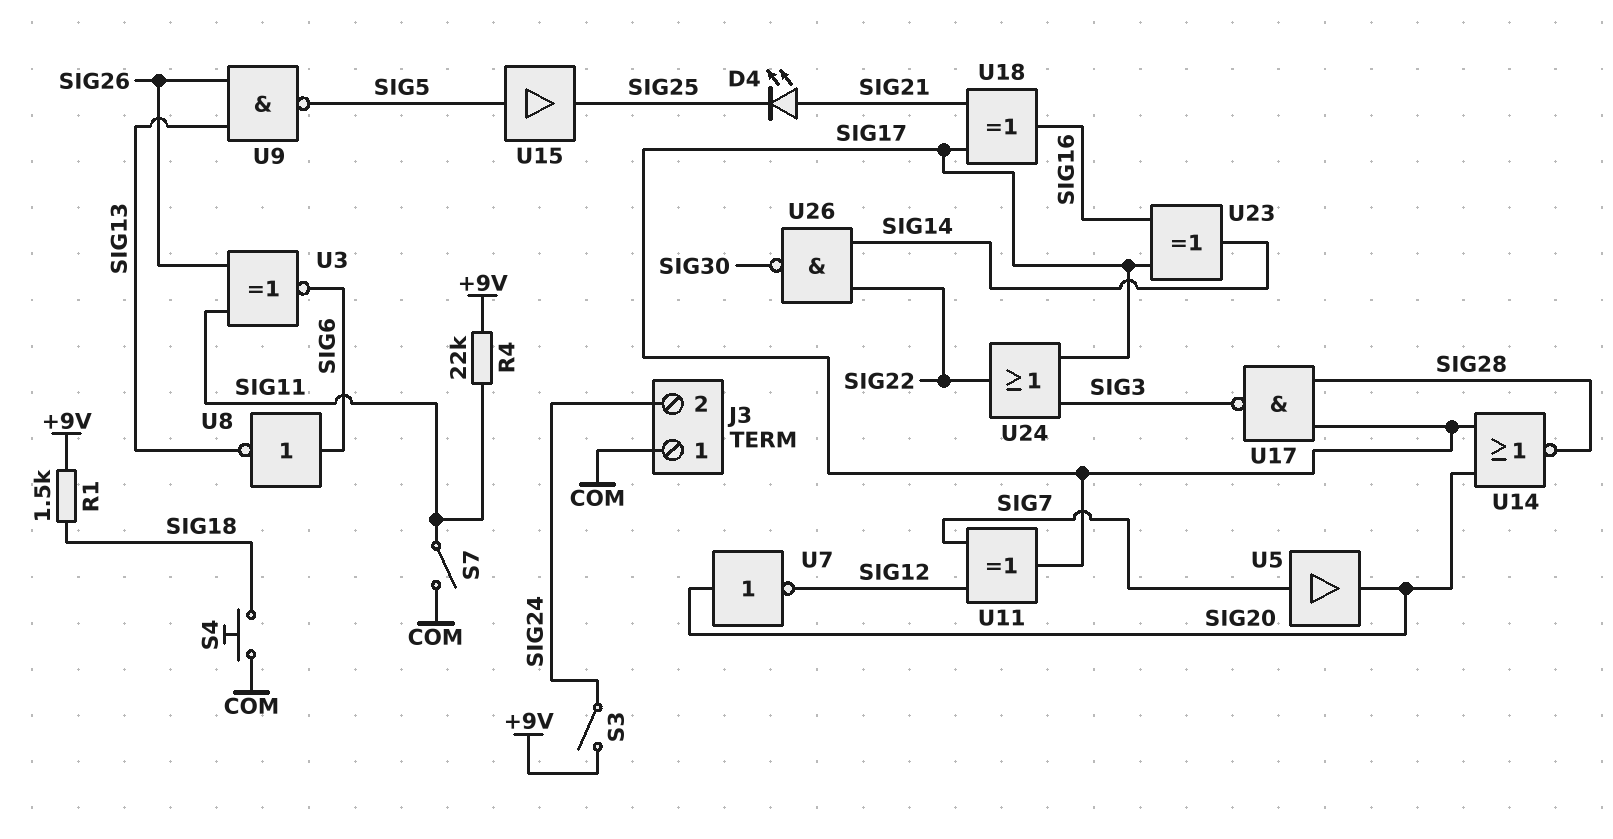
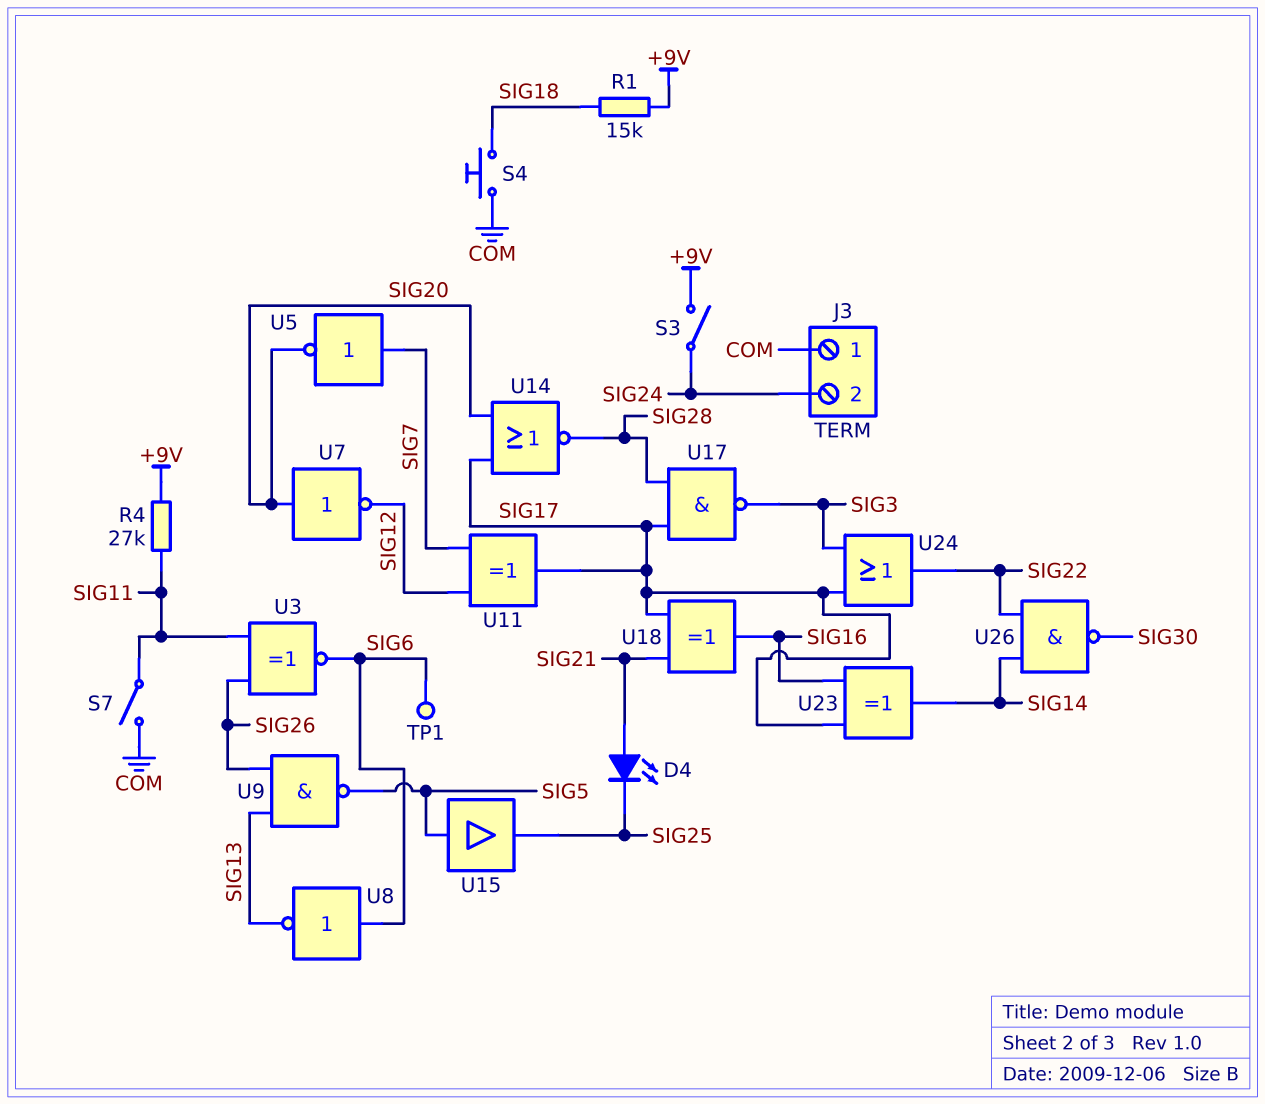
R1: 1.5k (+9V, SIG18) -> 15k (+9V, SIG18)
R4: 22k (+9V, SIG11) -> 27k (+9V, SIG11)
TP1: none -> test point (SIG6)
U5: buffer (in SIG7, out SIG20) -> NOT (in SIG7, out SIG20)

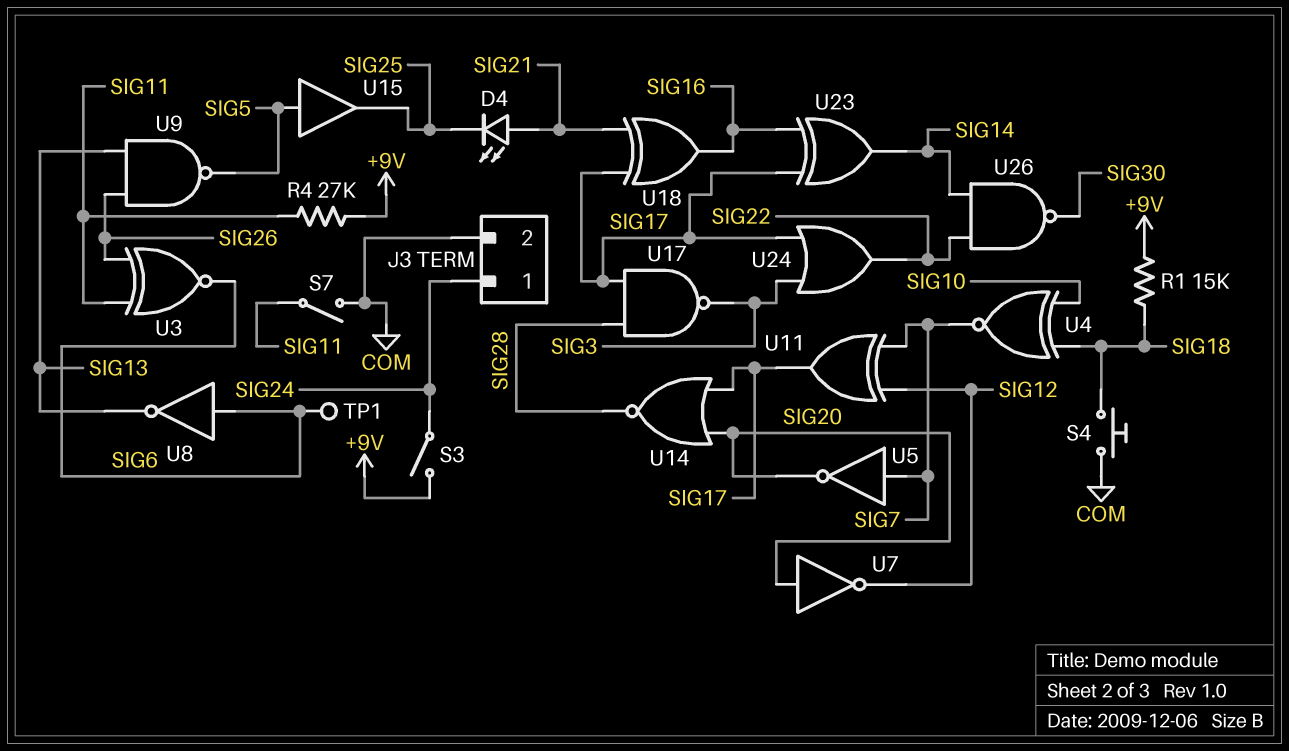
J3 pin 1: COM -> SIG24
J3 pin 2: SIG24 -> COM
U4: none -> XNOR (in SIG10, in SIG18, out SIG7)

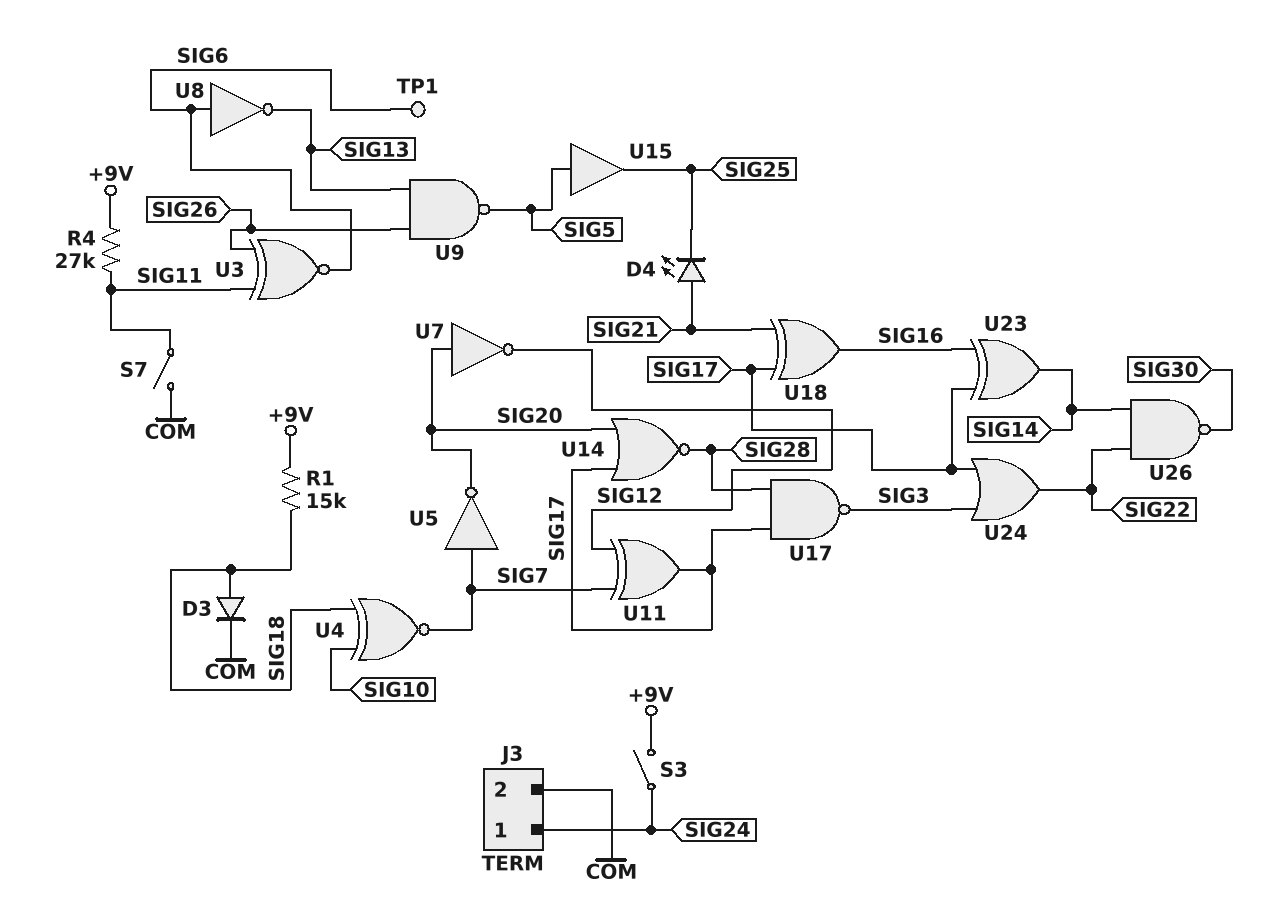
D3: none -> diode (A SIG18, K COM)
S4: button (COM, SIG18) -> none

